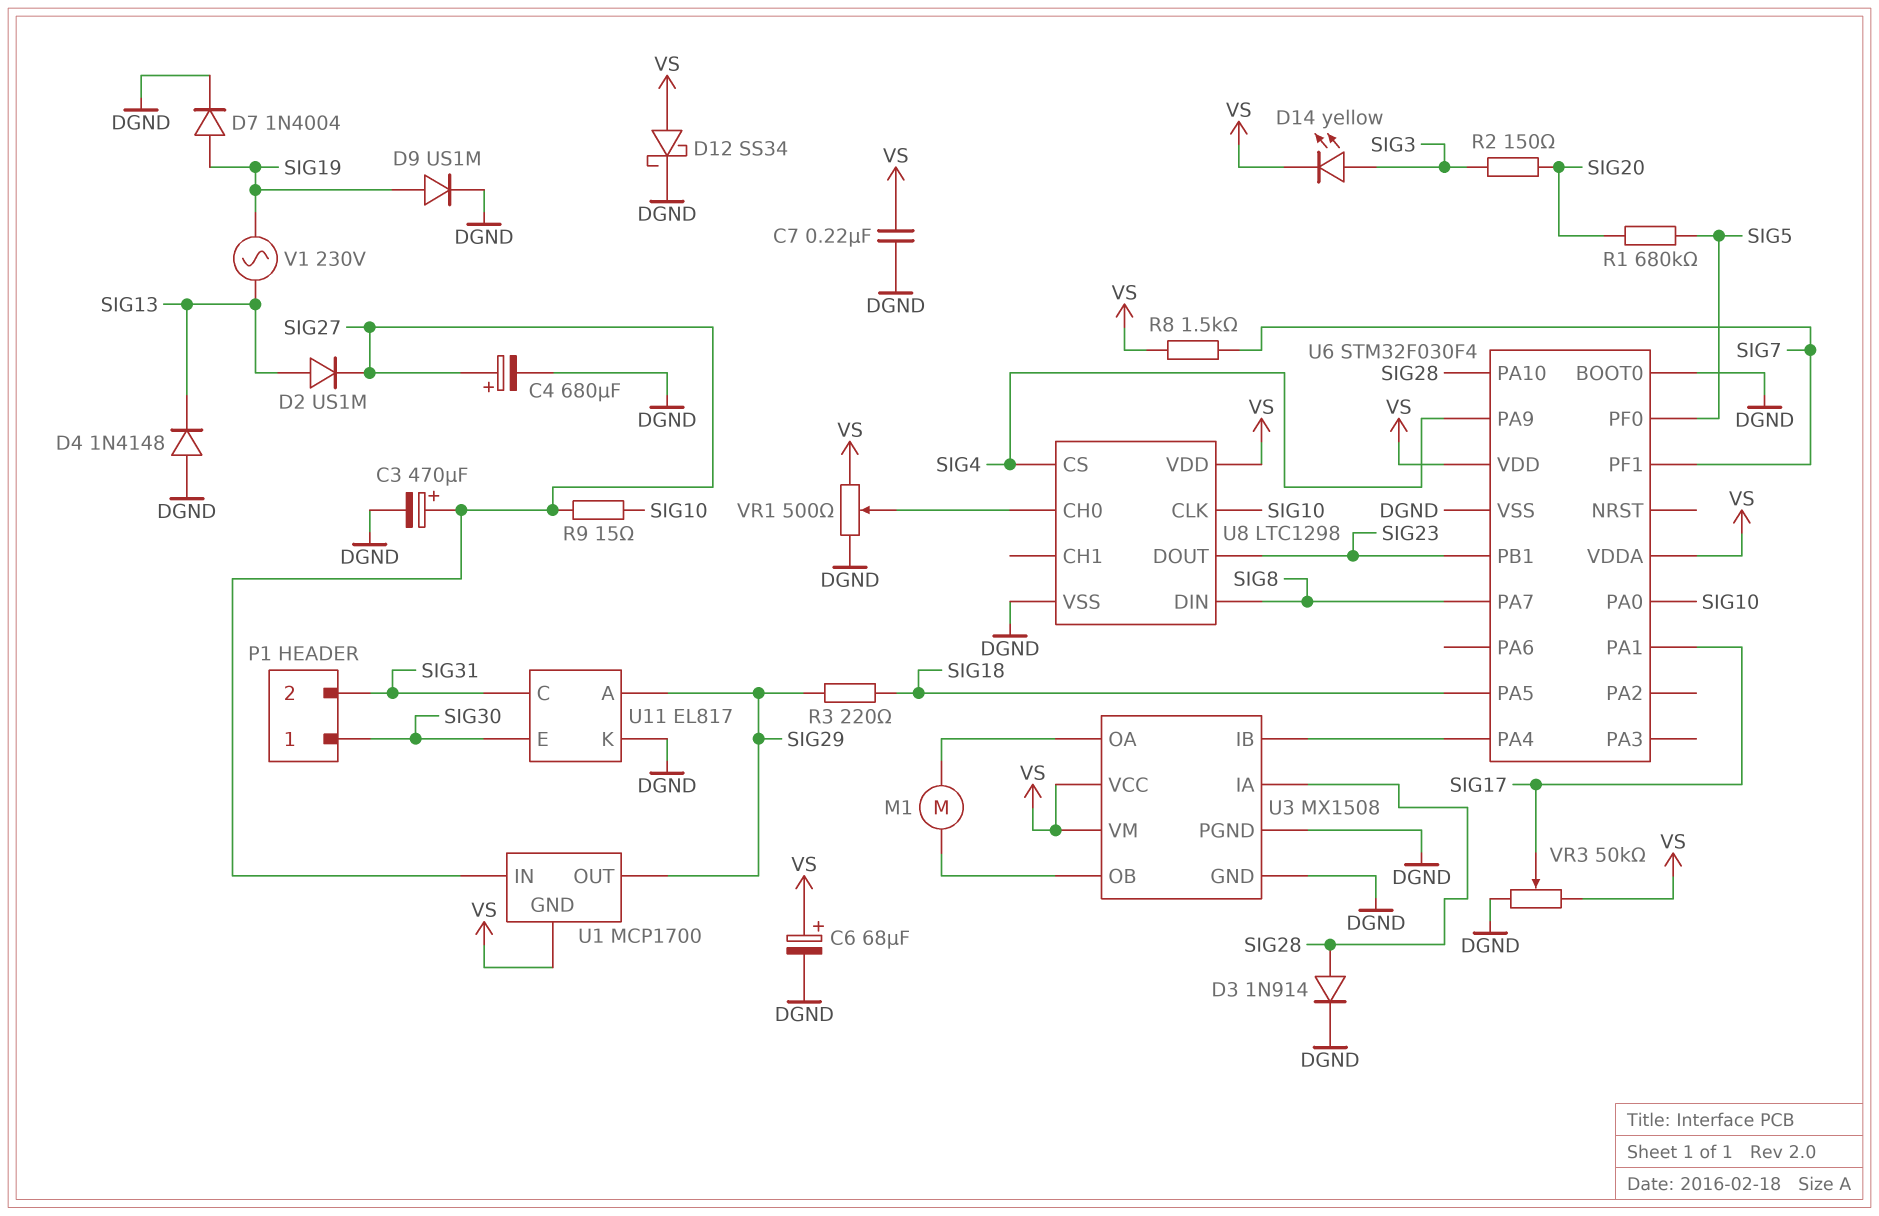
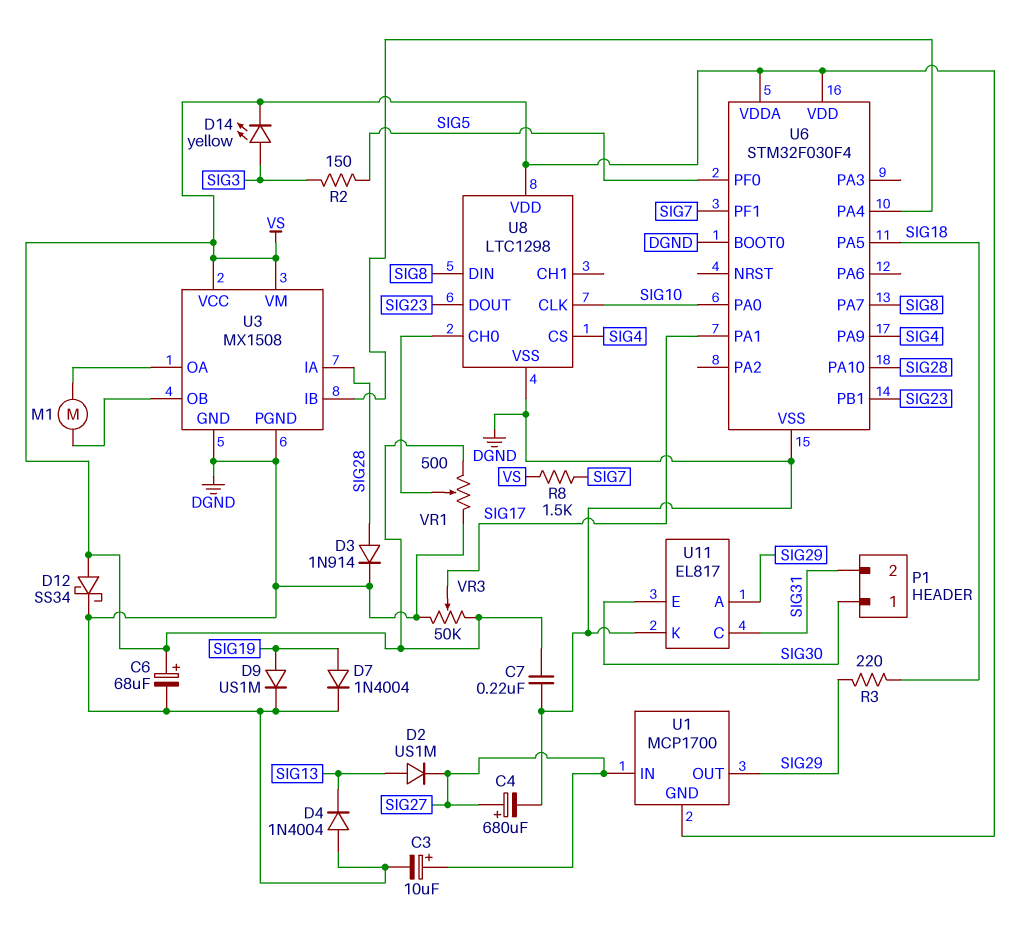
C3: 470uF (plus SIG27, minus DGND) -> 10uF (plus SIG27, minus DGND)
D4: diode 1N4148 (A DGND, K SIG13) -> diode 1N4004 (A DGND, K SIG13)
R1: 680k (SIG5, SIG20) -> none
R2: 150 (SIG3, SIG20) -> 150 (SIG3, SIG5)
R9: 15 (SIG10, SIG27) -> none
V1: AC 230V (SIG13, SIG19) -> none

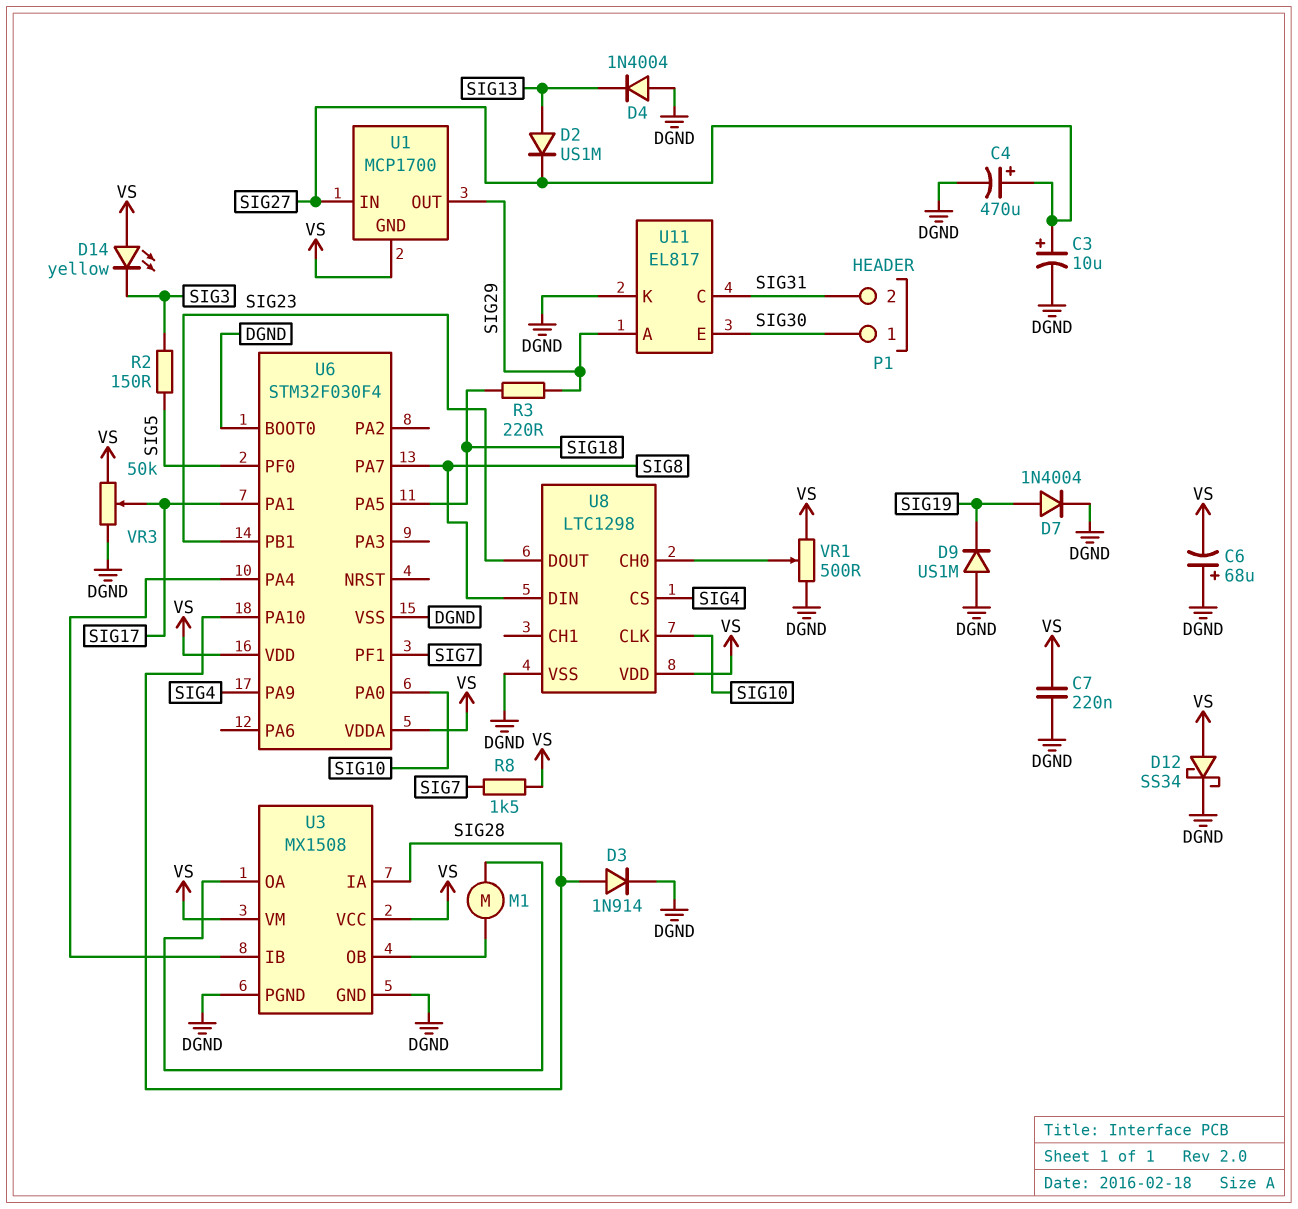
C4: 680uF (plus SIG27, minus DGND) -> 470uF (plus SIG27, minus DGND)
C6: 68uF (plus VS, minus DGND) -> 68uF (plus DGND, minus VS)
D9: diode US1M (A SIG19, K DGND) -> diode US1M (A DGND, K SIG19)
D14: LED yellow (A SIG3, K VS) -> LED yellow (A VS, K SIG3)

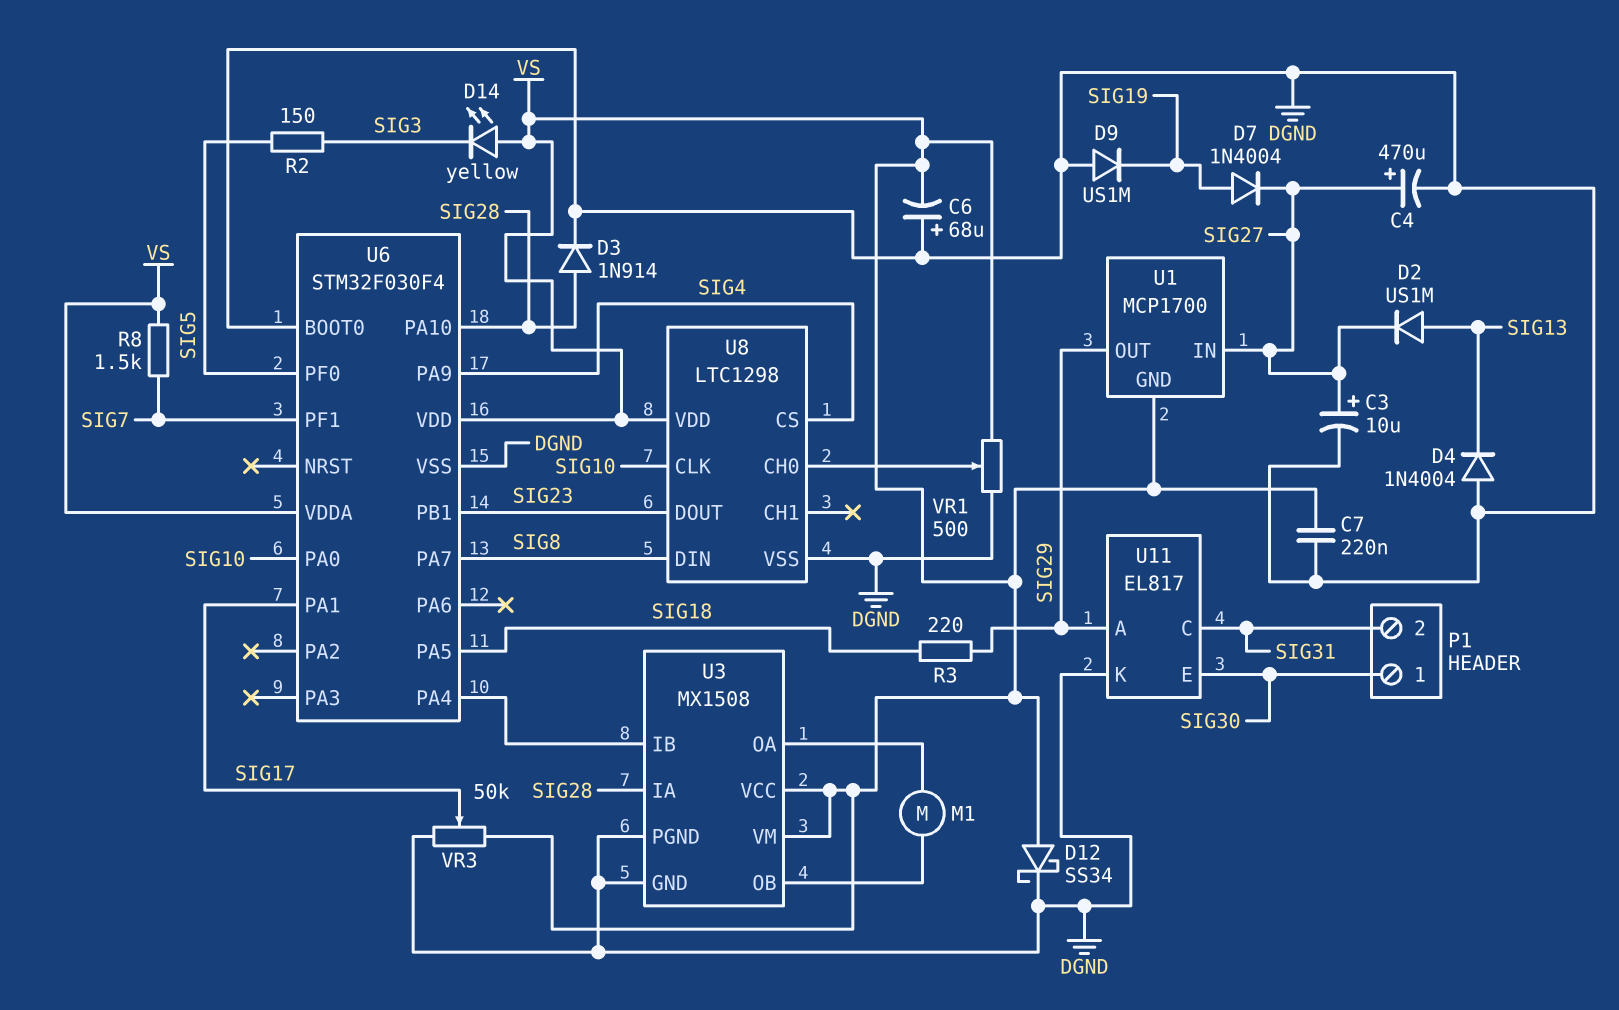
D7: diode 1N4004 (A SIG19, K DGND) -> diode 1N4004 (A SIG19, K SIG27)

